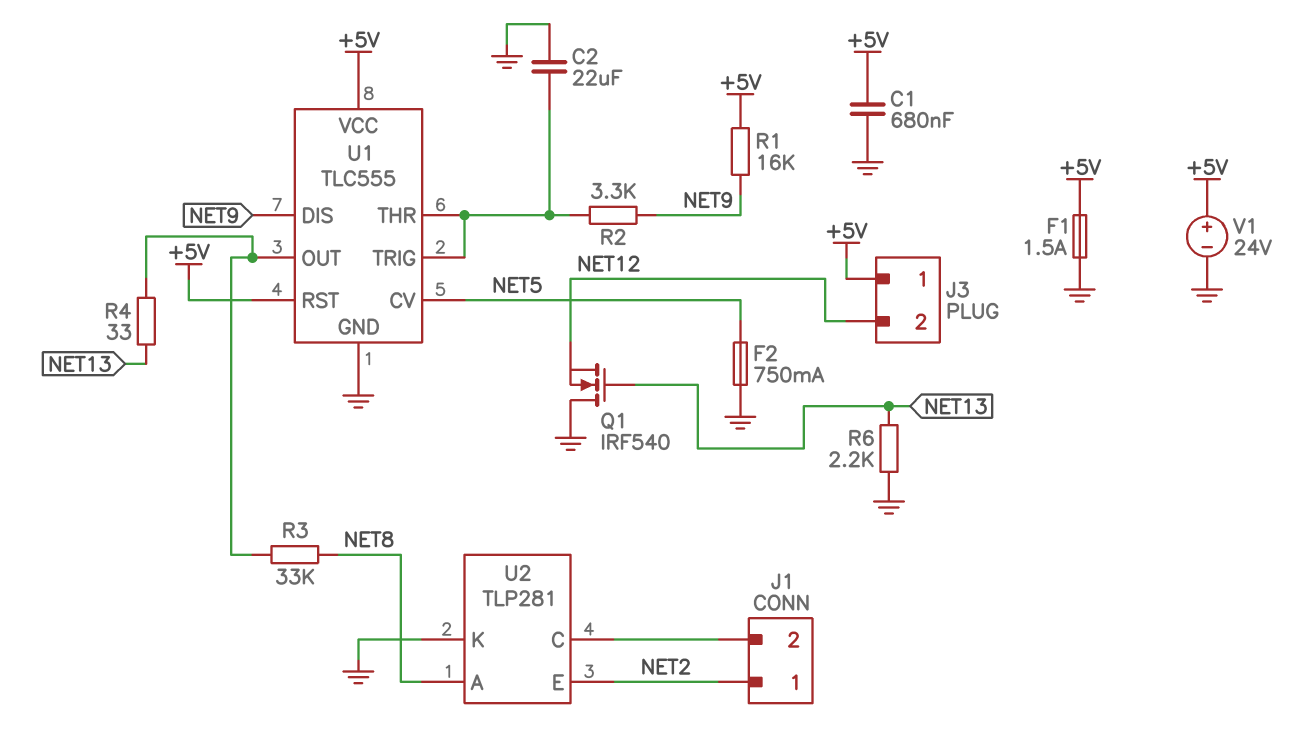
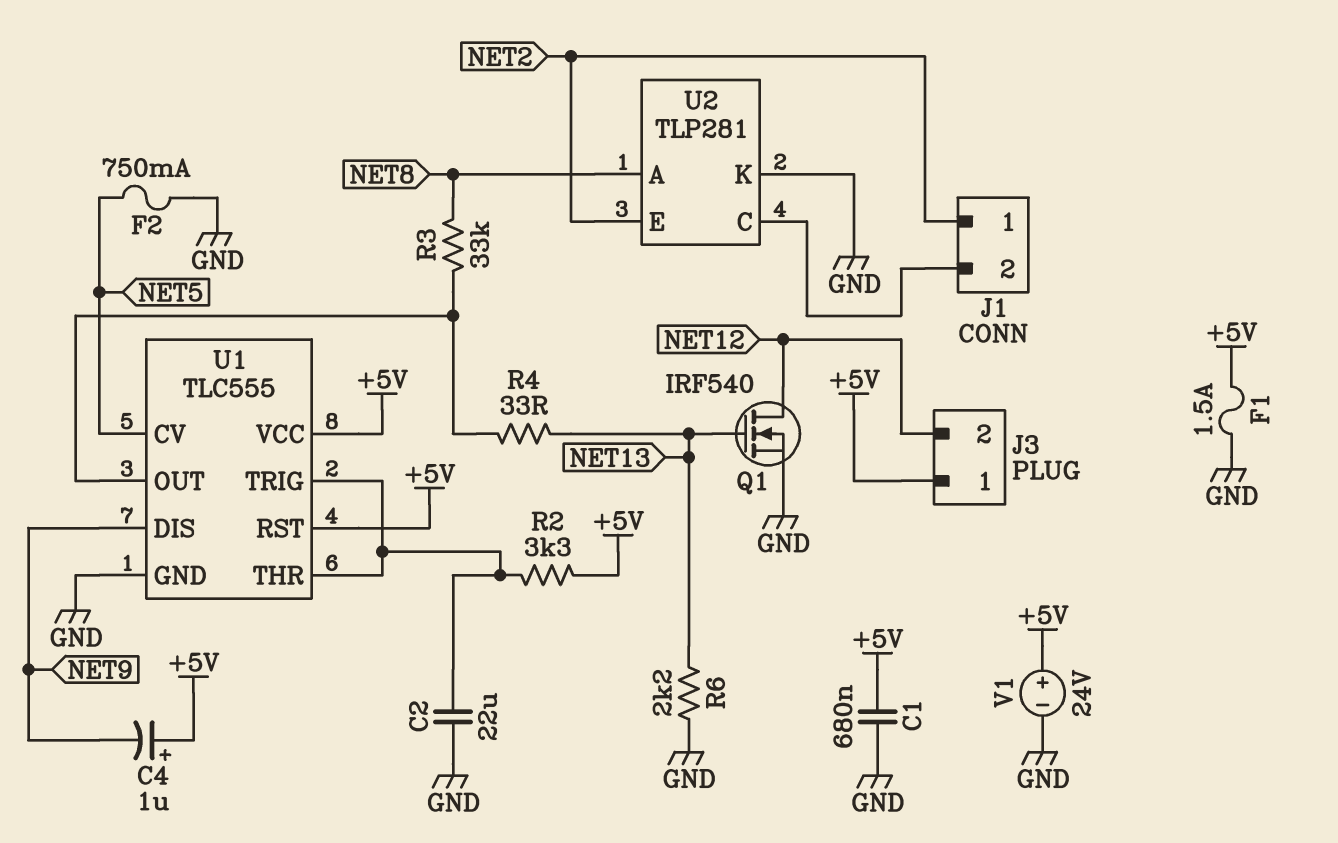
C4: none -> 1uF (plus +5V, minus NET9)
Q1: NMOS IRF540 (G NET13, D GND, S NET12) -> NMOS IRF540 (G NET13, D NET12, S GND)
R1: 16k (+5V, NET9) -> none
R2: 3.3k (NET9, U1/THR) -> 3.3k (+5V, U1/THR)

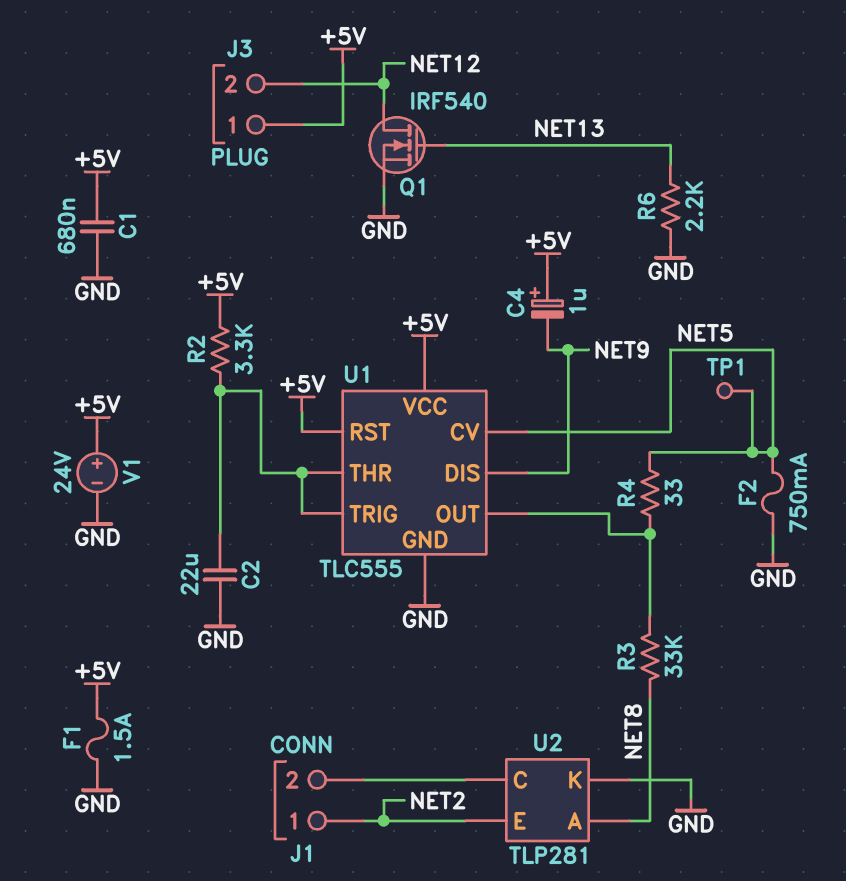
R4: 33 (NET13, U1/OUT) -> 33 (NET5, U1/OUT)
TP1: none -> test point (NET5)

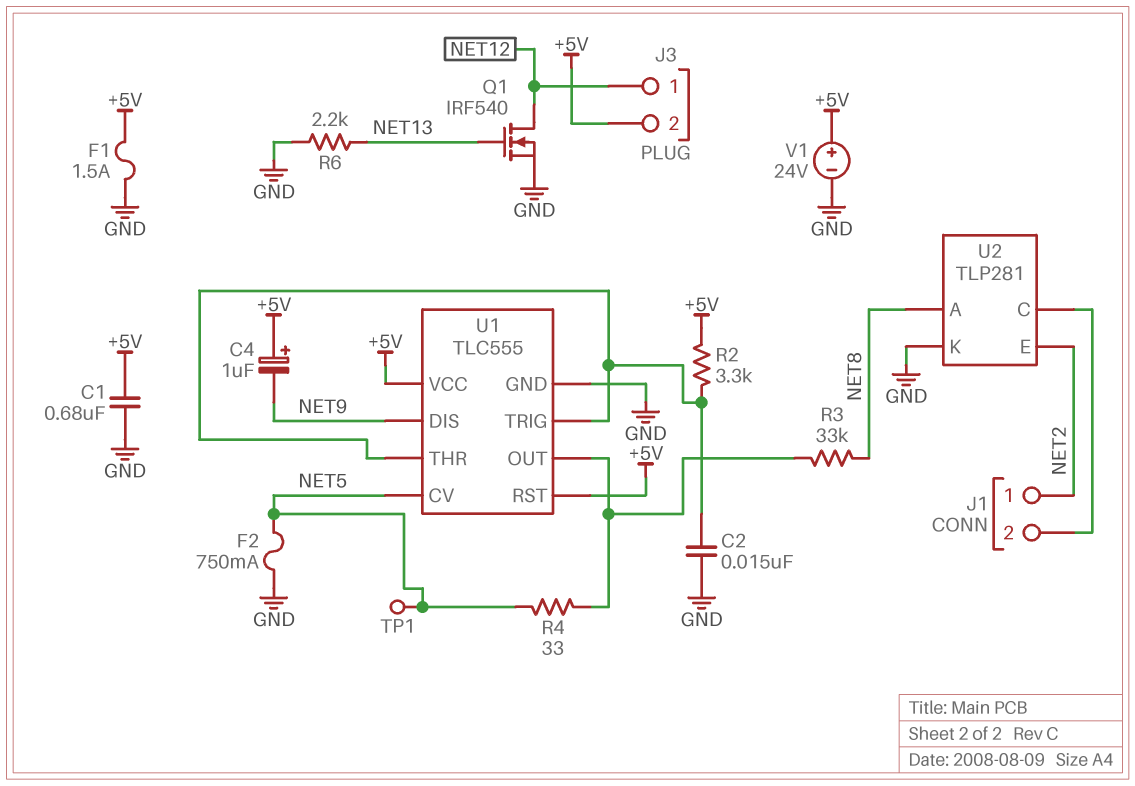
C2: 22uF (GND, U1/THR) -> 15nF (GND, U1/THR)
J3 pin 1: +5V -> NET12
J3 pin 2: NET12 -> +5V

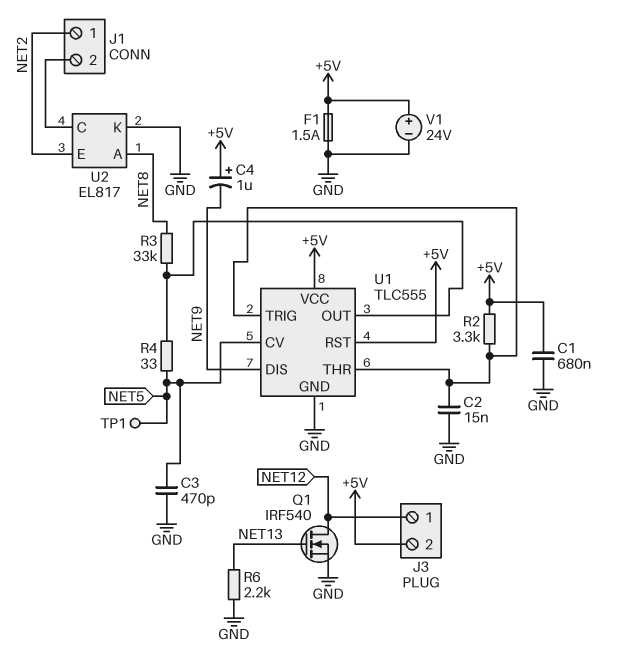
C3: none -> 470pF (GND, NET5)
F2: 750mA (GND, NET5) -> none
U2: TLP281 -> EL817

